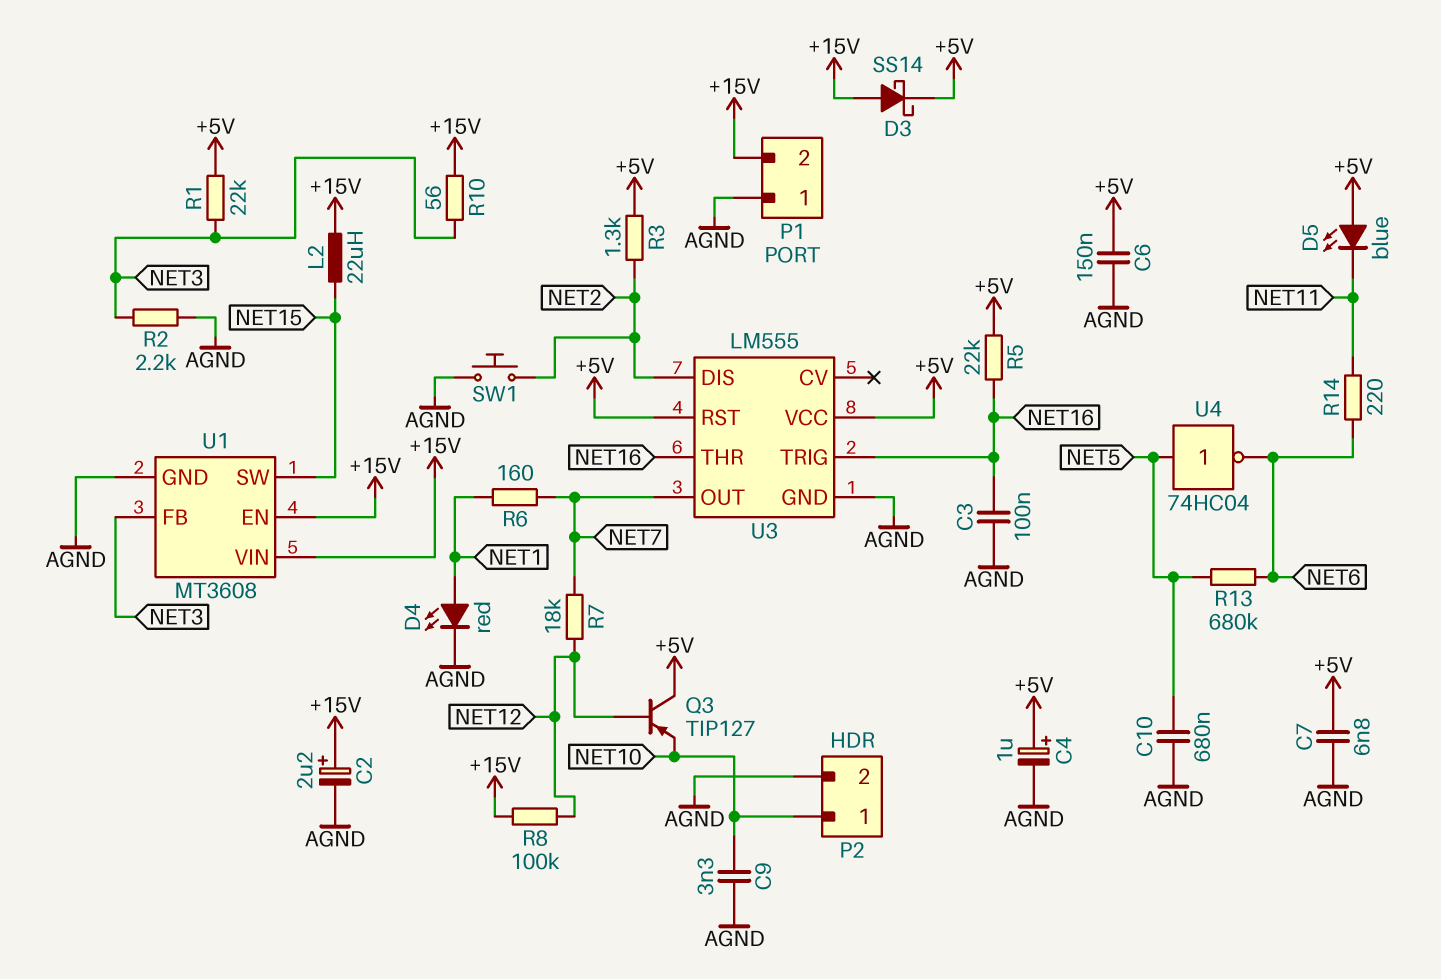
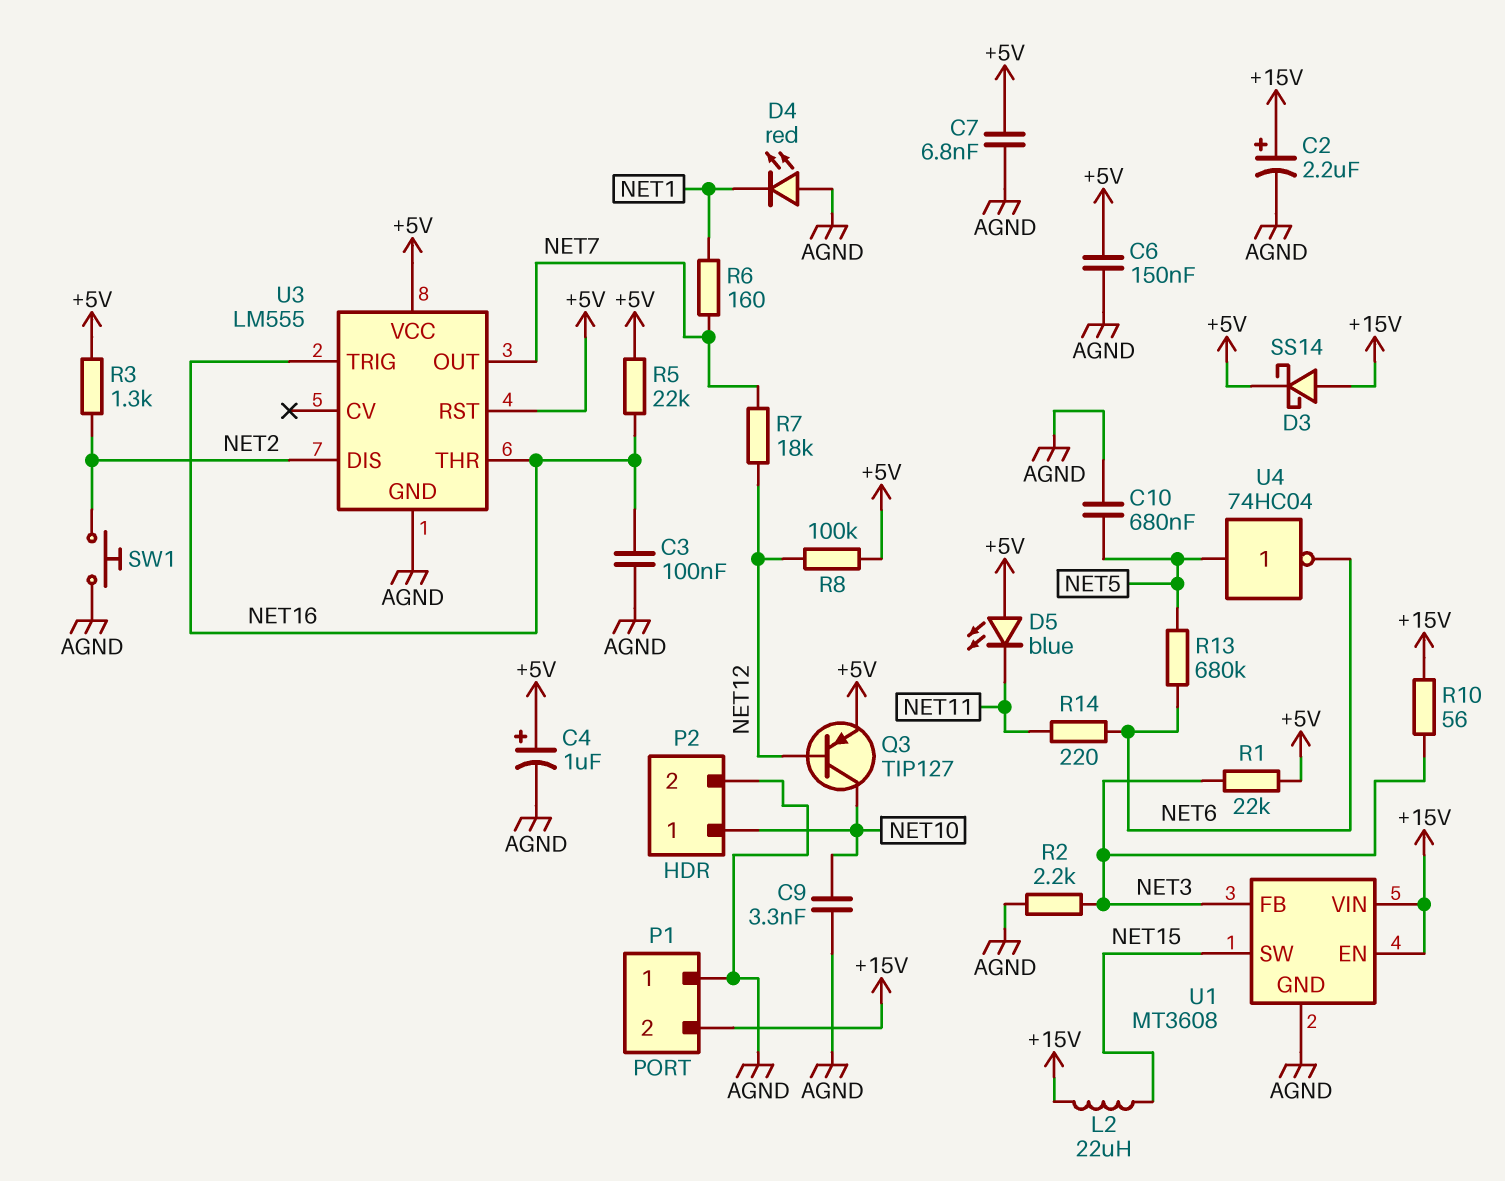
D4: LED red (A NET1, K AGND) -> LED red (A AGND, K NET1)
Q3: PNP TIP127 (B NET12, C +5V, E NET10) -> PNP TIP127 (B NET12, C NET10, E +5V)
R8: 100k (+15V, NET12) -> 100k (+5V, NET12)

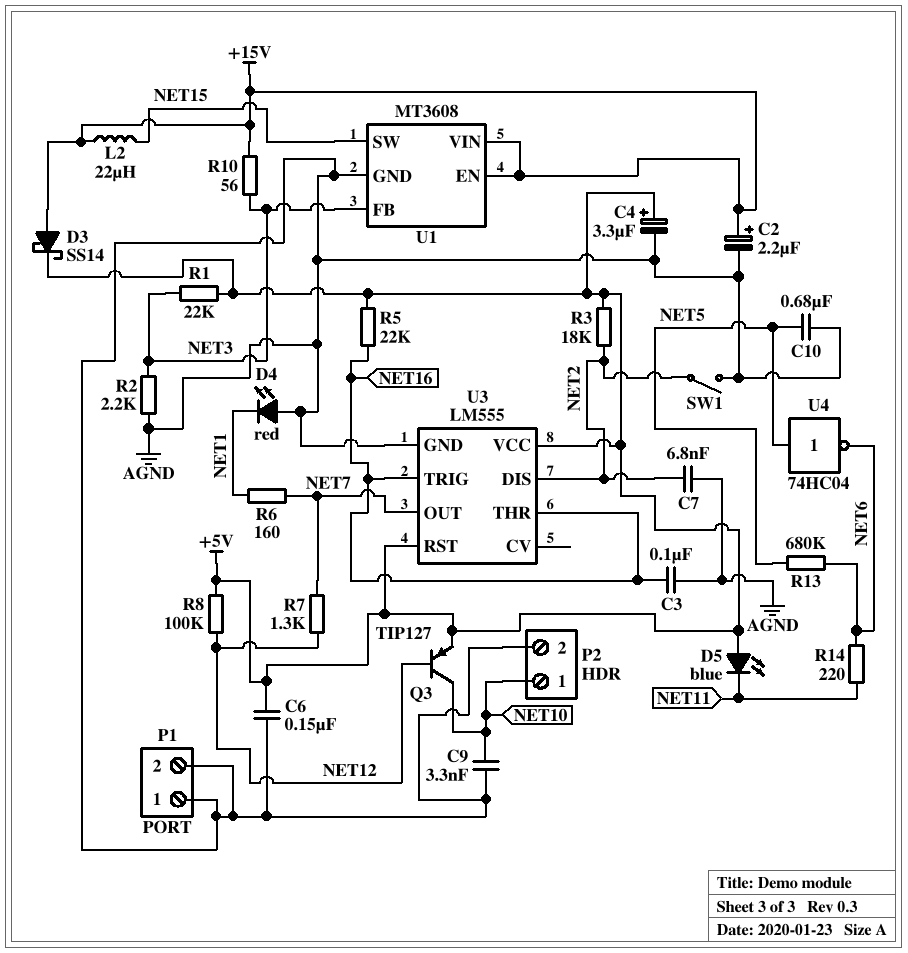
C4: 1uF (plus +5V, minus AGND) -> 3.3uF (plus +5V, minus AGND)
C7: 6.8nF (+5V, AGND) -> 6.8nF (AGND, NET2)
P1 pin 2: +15V -> AGND
R3: 1.3k (+5V, NET2) -> 18k (+5V, NET2)
R7: 18k (NET7, NET12) -> 1.3k (NET7, NET12)
SW1: button (AGND, NET2) -> switch (AGND, NET2)

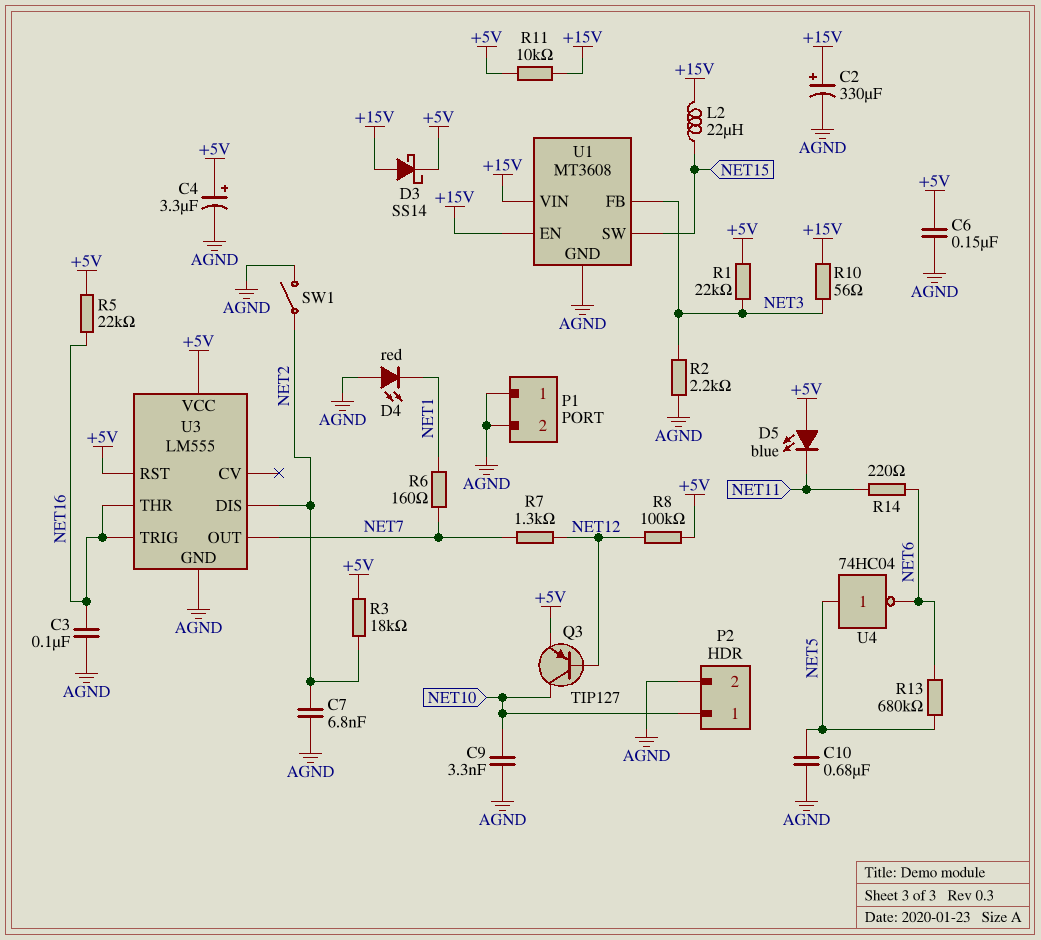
C2: 2.2uF (plus +15V, minus AGND) -> 330uF (plus +15V, minus AGND)
R11: none -> 10k (+5V, +15V)

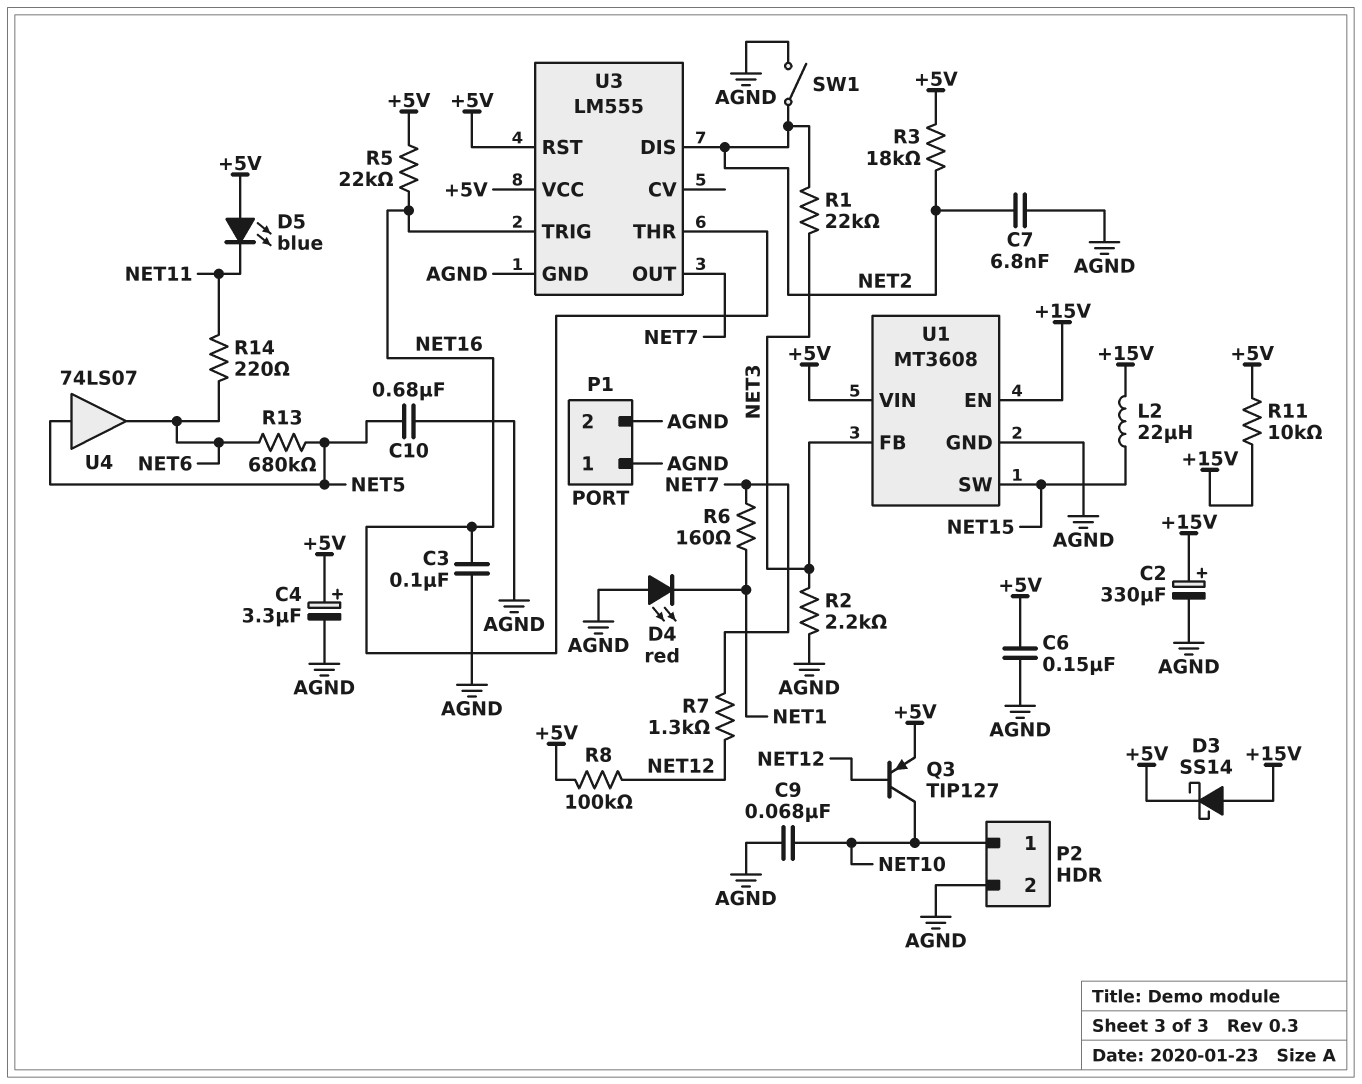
C9: 3.3nF (AGND, NET10) -> 68nF (AGND, NET10)
R1: 22k (+5V, NET3) -> 22k (NET2, NET3)
R10: 56 (+15V, NET3) -> none
U1 pin VIN: +15V -> +5V
U4: NOT 74HC04 (in NET5, out NET6) -> buffer 74LS07 (in NET5, out NET6)

